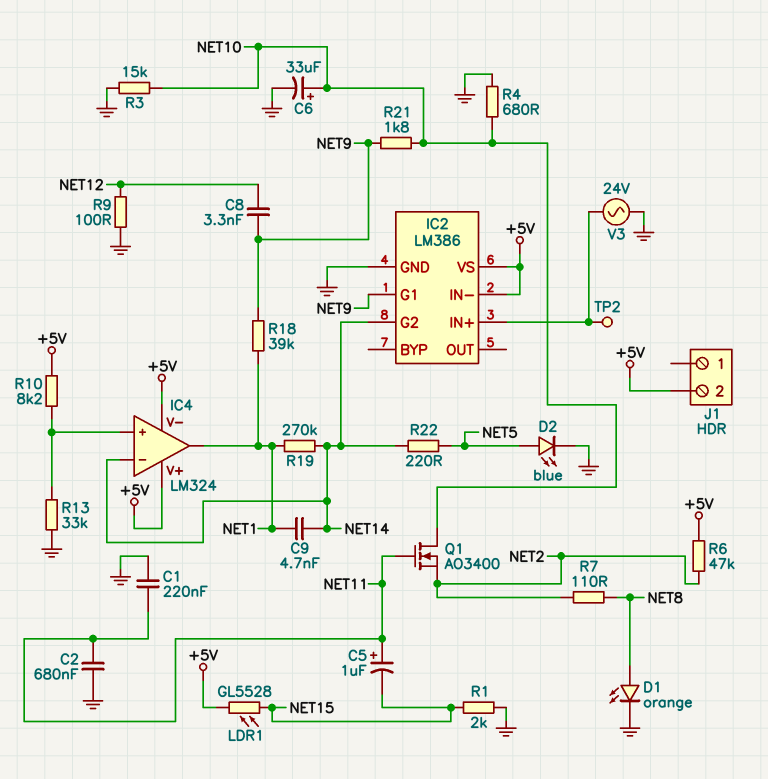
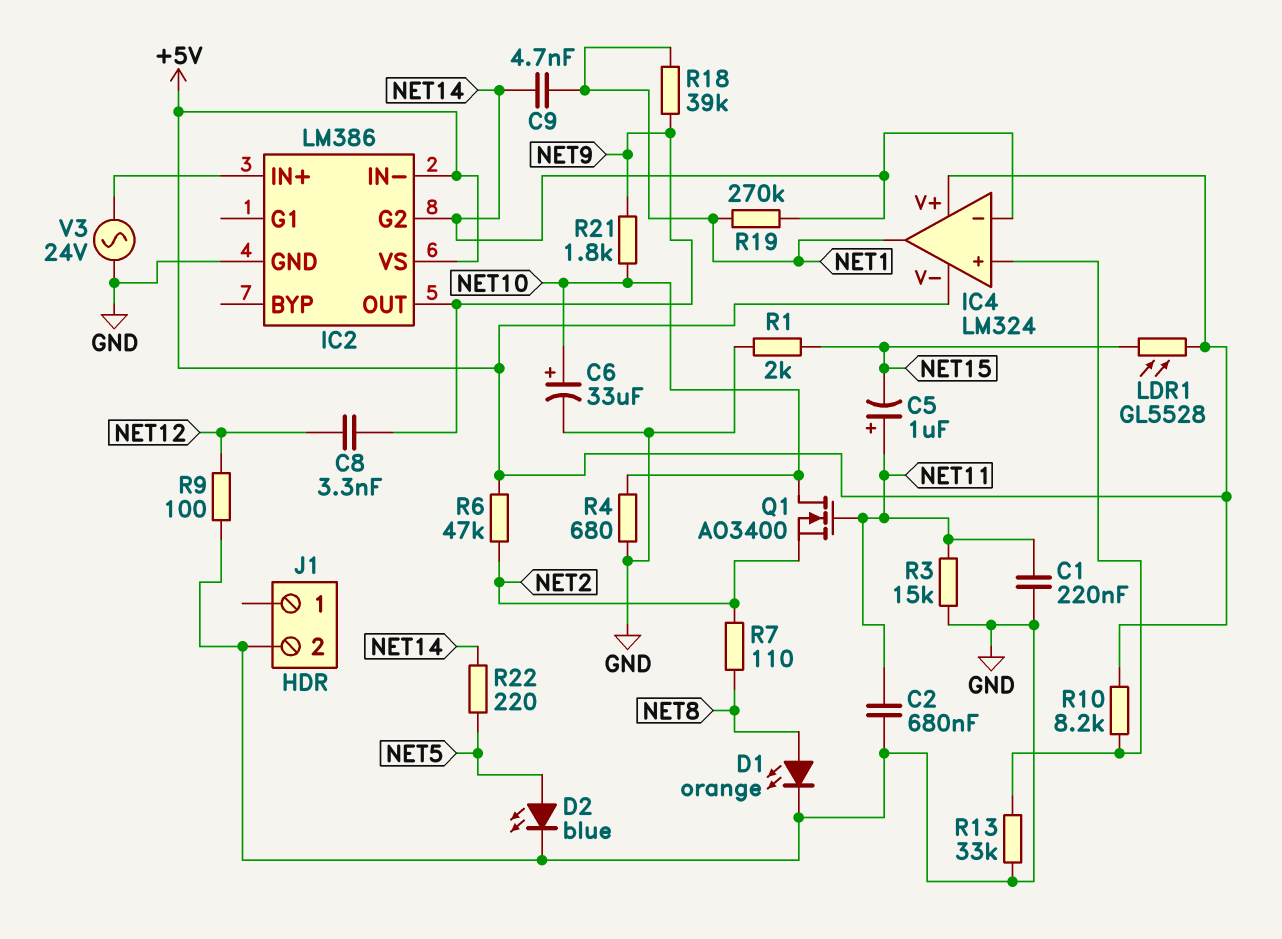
IC2 pin G1: NET9 -> none
IC2 pin OUT: none -> NET9
J1 pin 2: +5V -> GND
R3: 15k (GND, NET10) -> 15k (GND, NET11)
TP2: test point (IC2/IN+) -> none

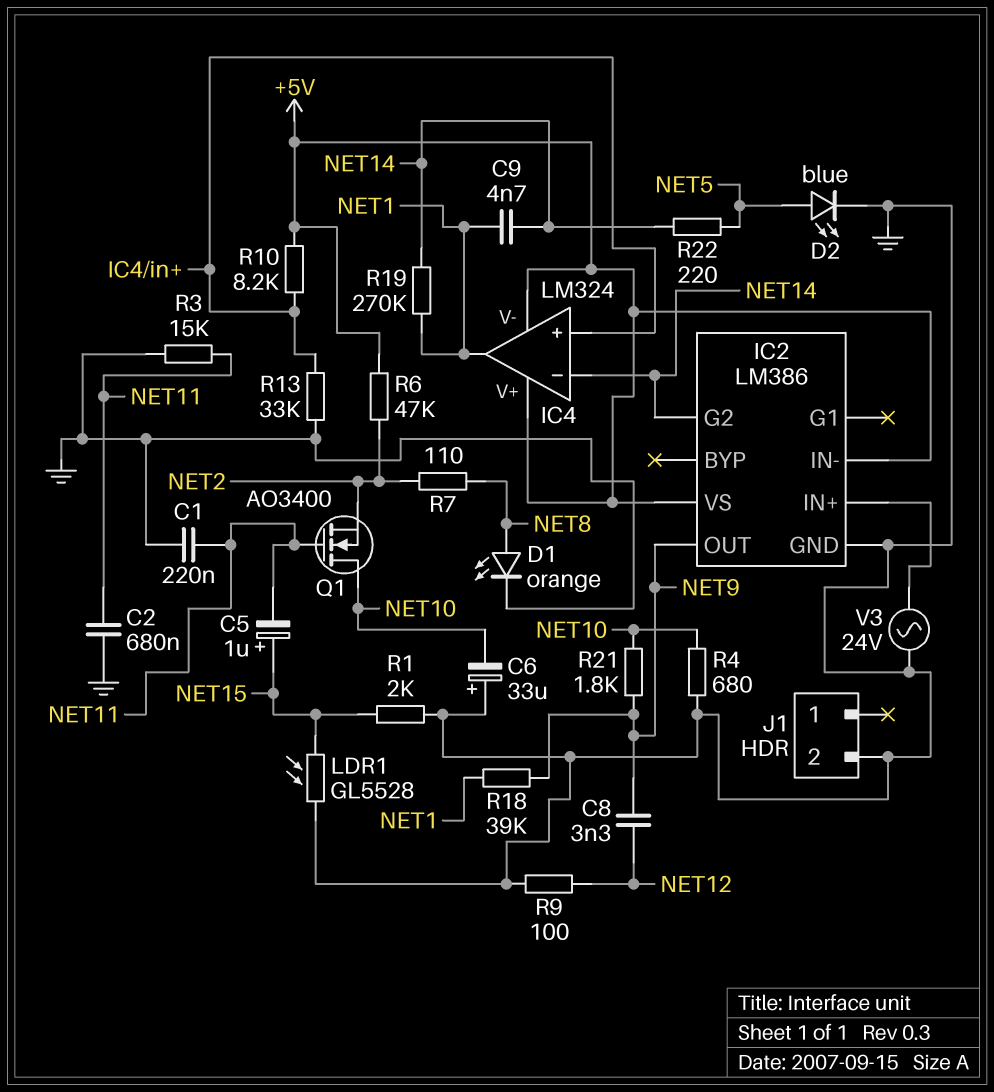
C5: 1uF (plus NET11, minus NET15) -> 1uF (plus NET15, minus NET11)
C6: 33uF (plus NET10, minus GND) -> 33uF (plus GND, minus NET10)
LDR1: GL5528 (+5V, NET15) -> GL5528 (GND, NET15)

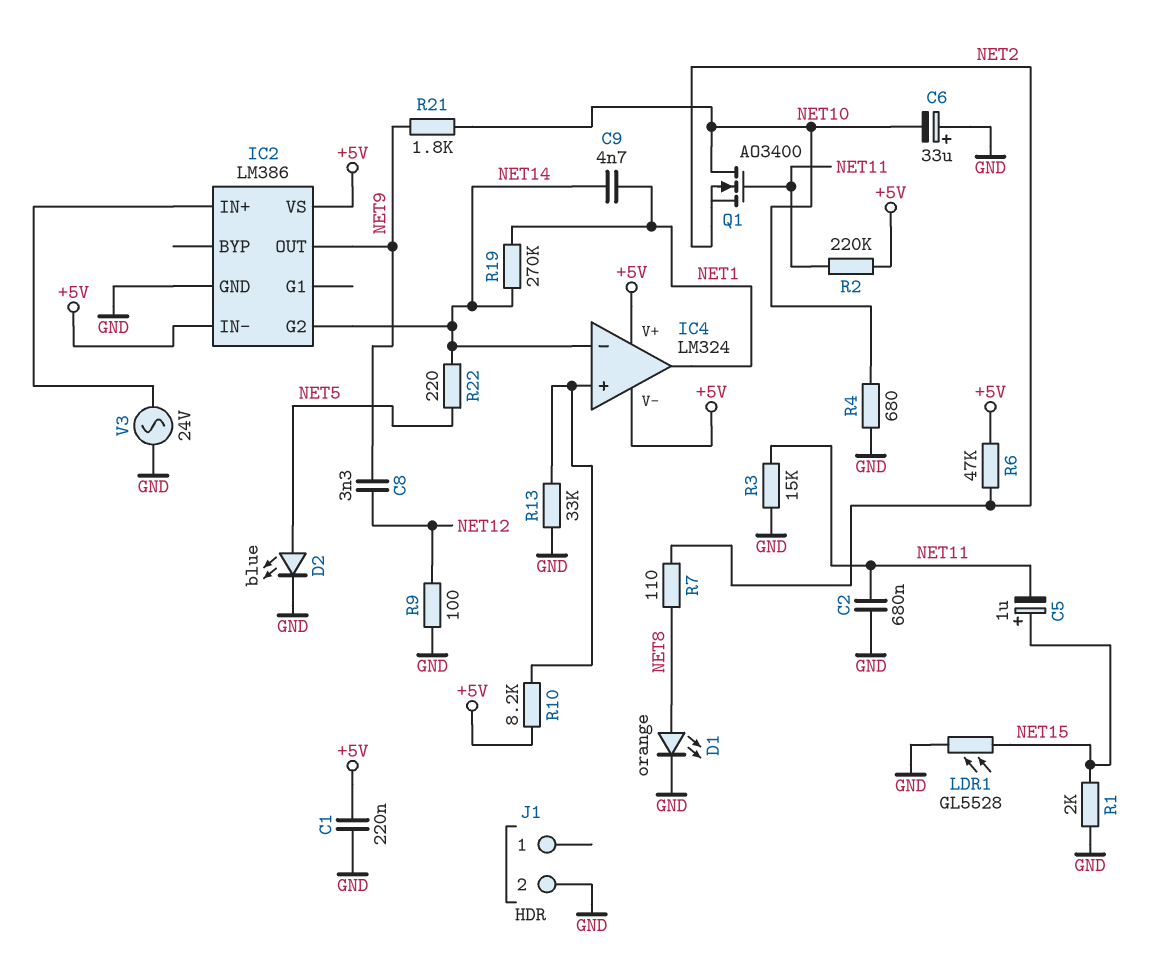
C1: 220nF (GND, NET11) -> 220nF (+5V, GND)
R2: none -> 220k (+5V, NET11)
R18: 39k (NET1, NET9) -> none

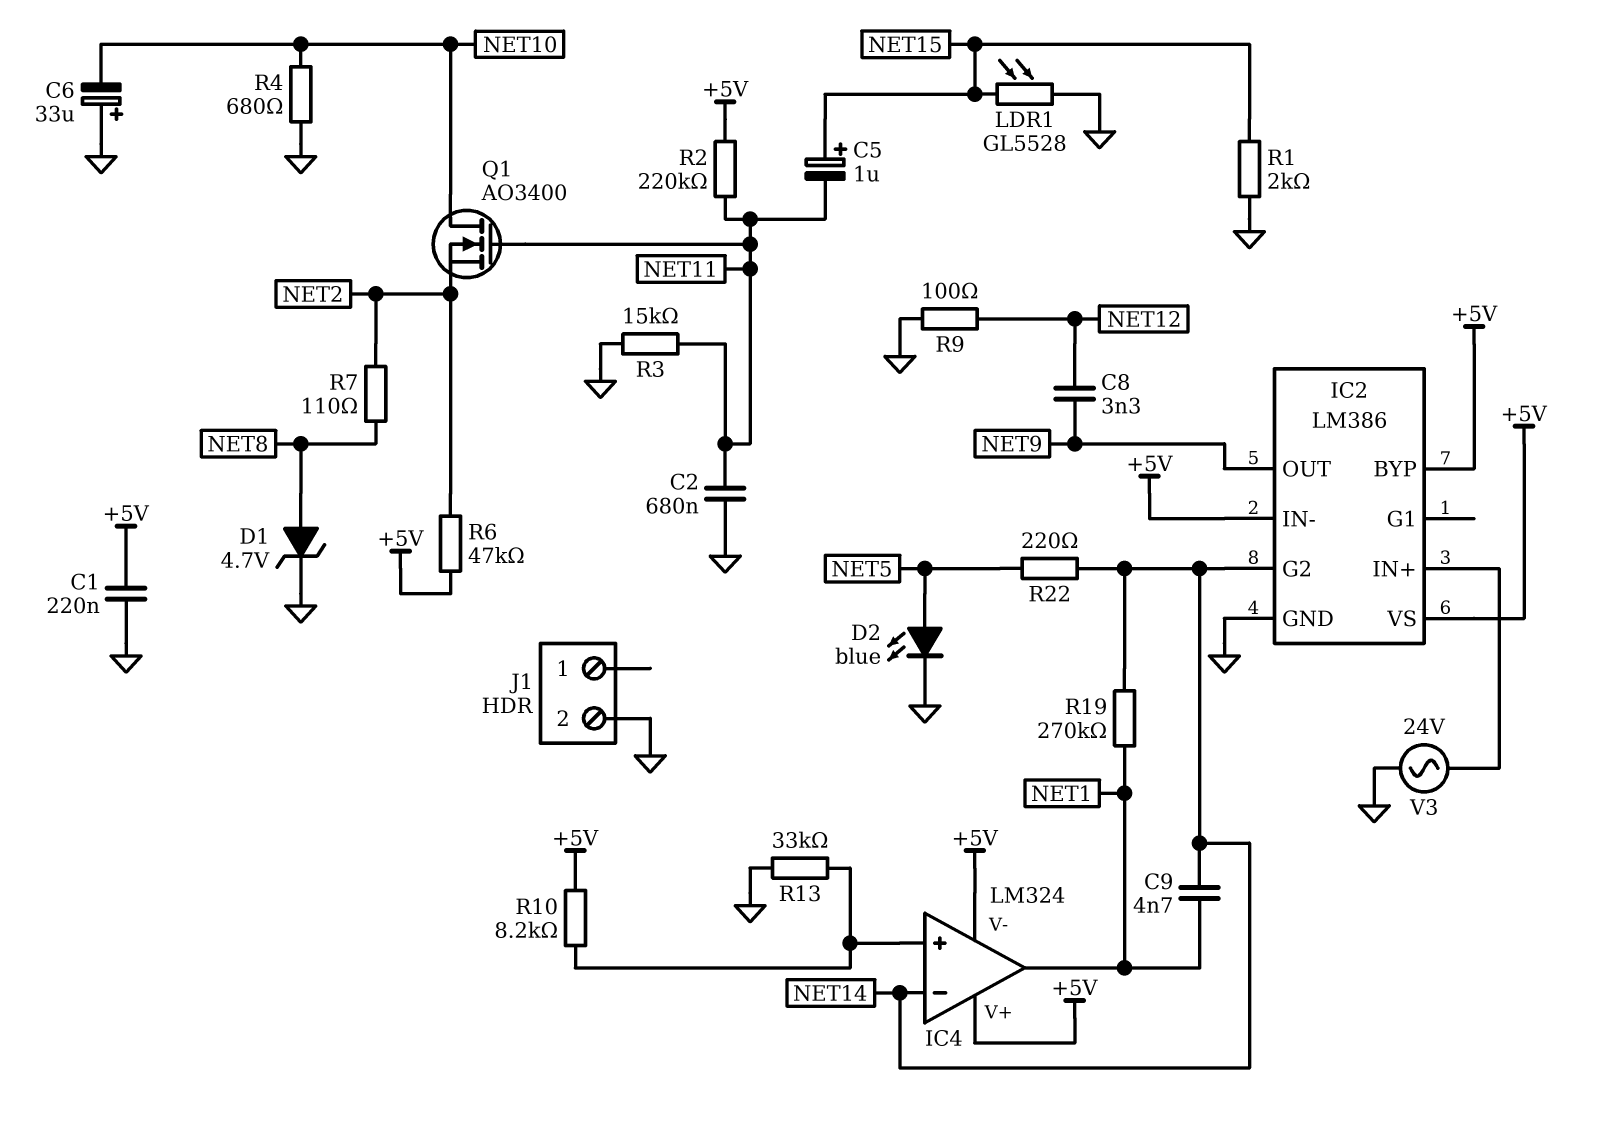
D1: LED orange (A NET8, K GND) -> zener 4.7V (A NET8, K GND)
IC2 pin BYP: none -> +5V
R21: 1.8k (NET9, NET10) -> none

